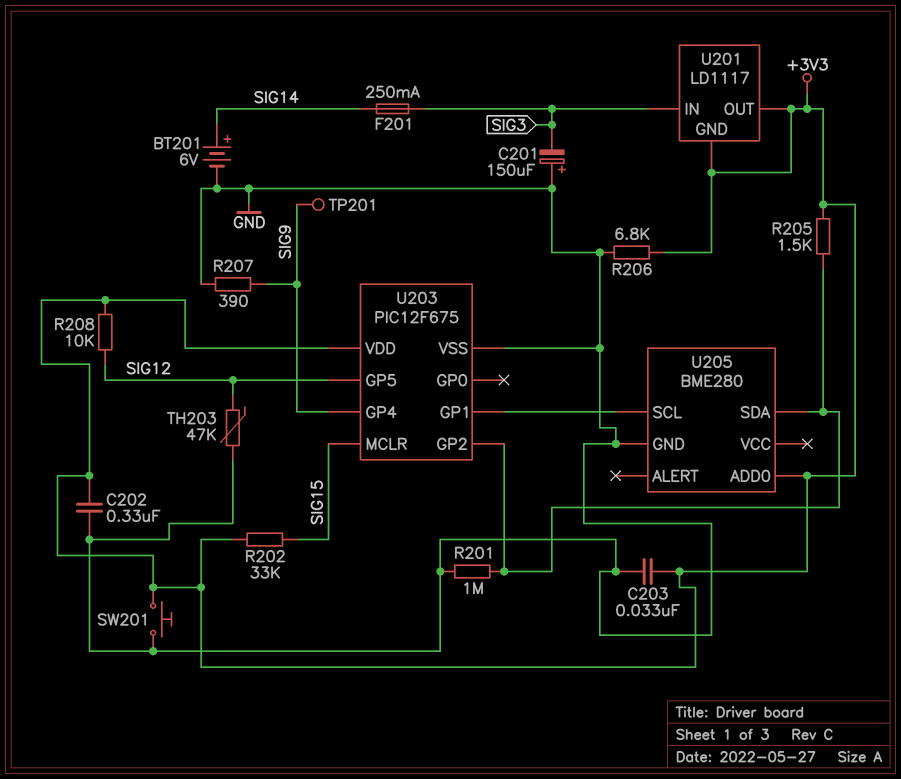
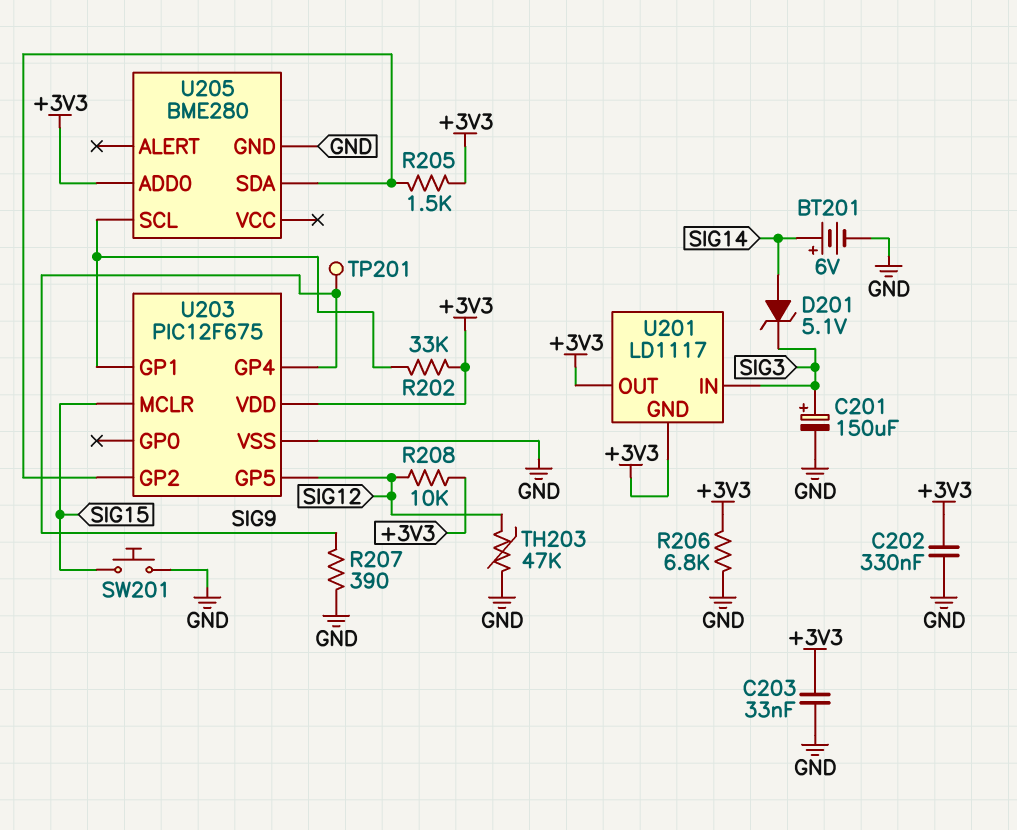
C201: 150uF (plus GND, minus SIG3) -> 150uF (plus SIG3, minus GND)
D201: none -> zener 5.1V (A SIG14, K SIG3)
F201: 250mA (SIG3, SIG14) -> none
R201: 1M (GND, U203/GP2) -> none
R202: 33k (+3V3, SIG15) -> 33k (+3V3, U203/GP1)
SW201: button (+3V3, GND) -> button (GND, SIG15)

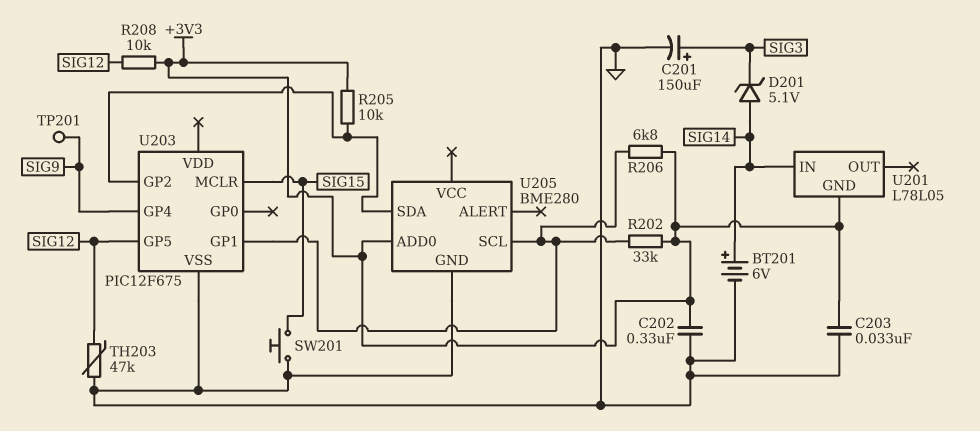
R205: 1.5k (+3V3, U203/GP2) -> 10k (+3V3, U203/GP2)
R206: 6.8k (+3V3, GND) -> 6.8k (+3V3, U203/GP1)
R207: 390 (GND, SIG9) -> none
U201: LD1117 -> L78L05
U201 pin IN: SIG3 -> SIG14
U201 pin OUT: +3V3 -> none
U203 pin VDD: +3V3 -> none

